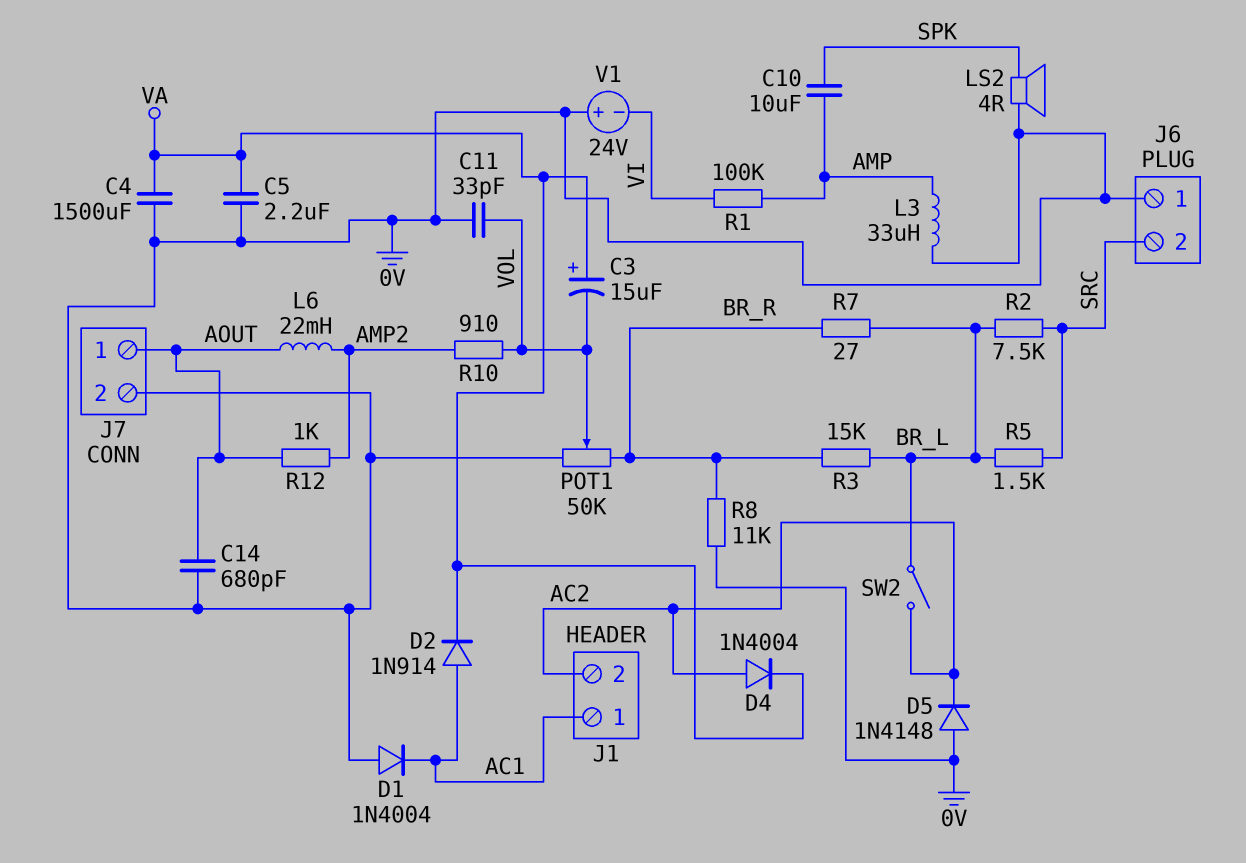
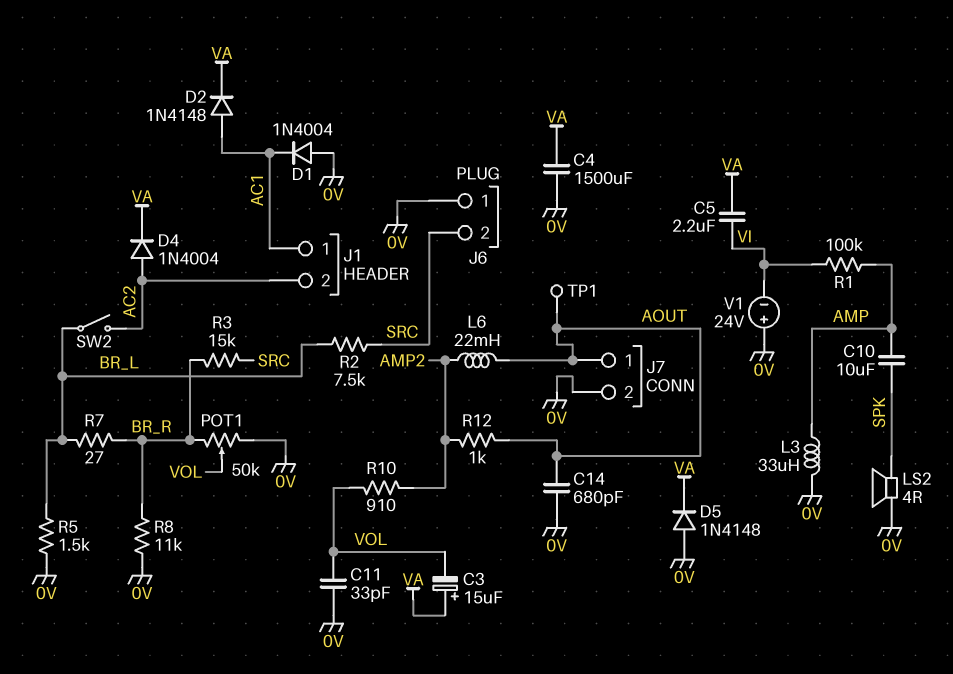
C5: 2.2uF (0V, VA) -> 2.2uF (VA, VI)
D2: diode 1N914 (A AC1, K VA) -> diode 1N4148 (A AC1, K VA)
D5: diode 1N4148 (A 0V, K AC2) -> diode 1N4148 (A 0V, K VA)
R3: 15k (BR_L, BR_R) -> 15k (BR_R, SRC)
R5: 1.5k (BR_L, SRC) -> 1.5k (0V, BR_L)
TP1: none -> test point (AOUT)

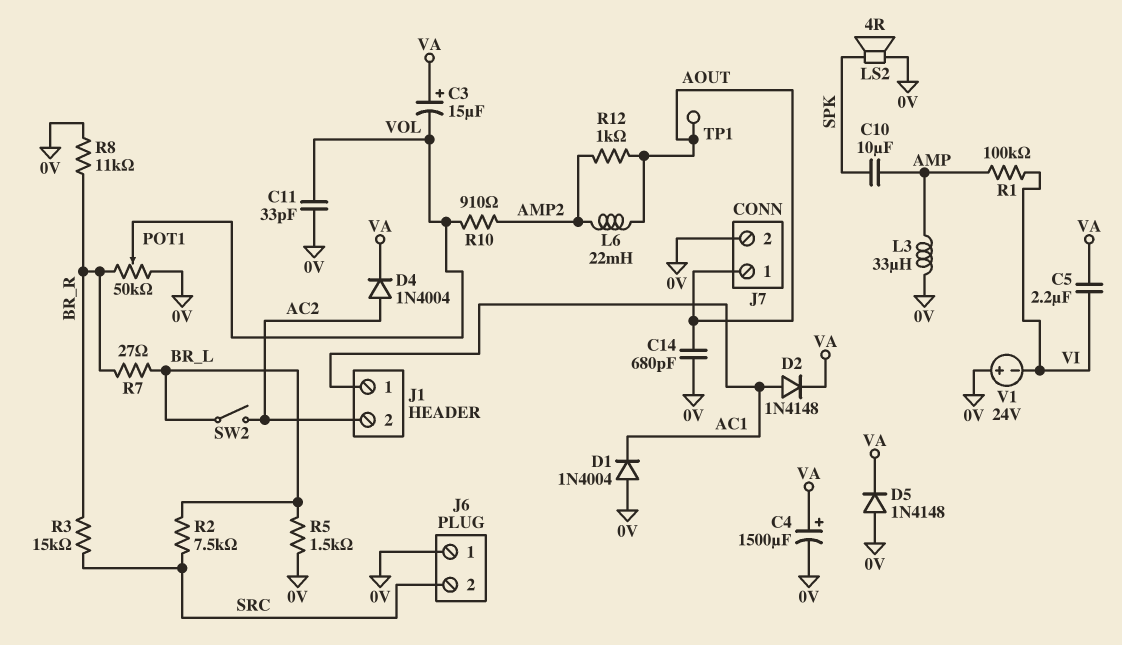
C4: 1500uF (0V, VA) -> 1500uF (plus VA, minus 0V)

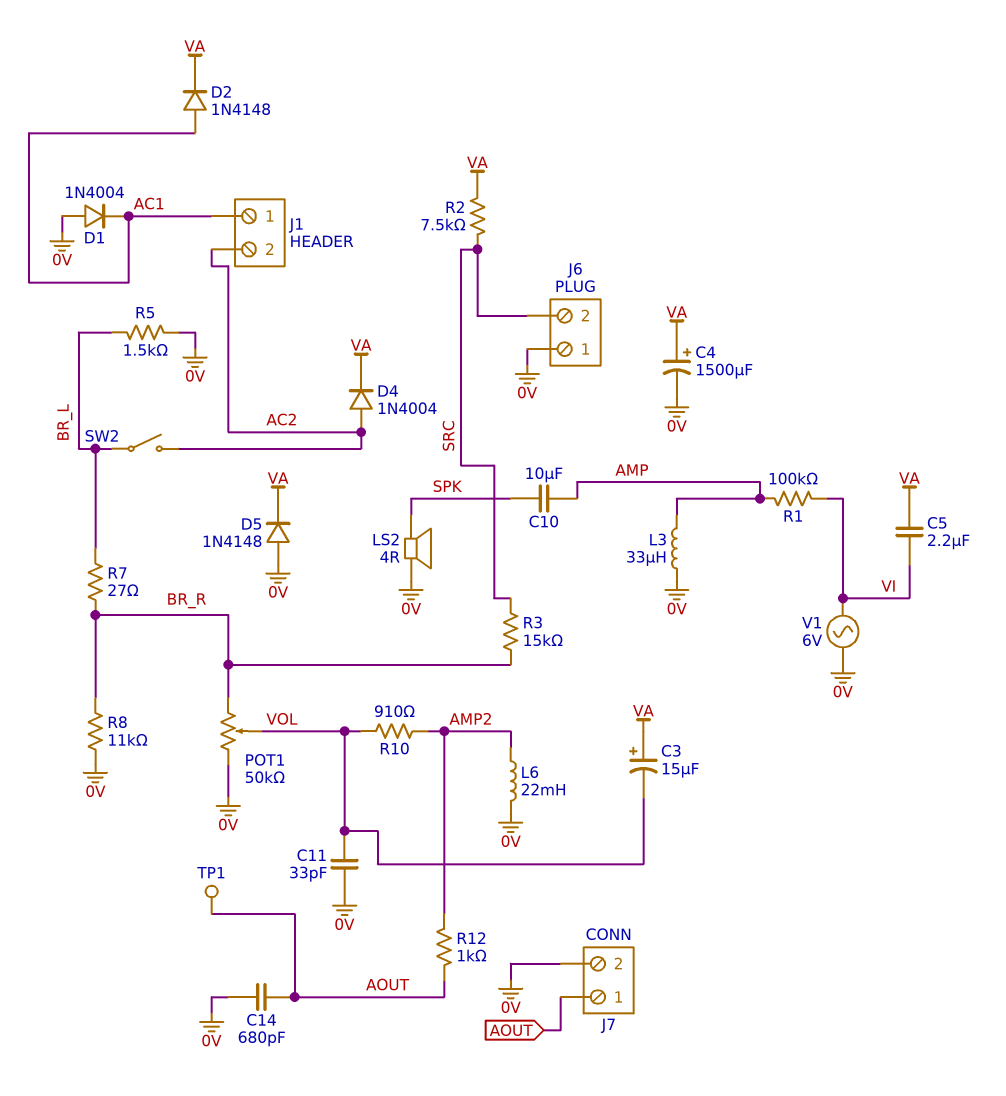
L6: 22mH (AMP2, AOUT) -> 22mH (0V, AMP2)
R2: 7.5k (BR_L, SRC) -> 7.5k (SRC, VA)
V1: 24V (plus 0V, minus VI) -> AC 6V (0V, VI)

